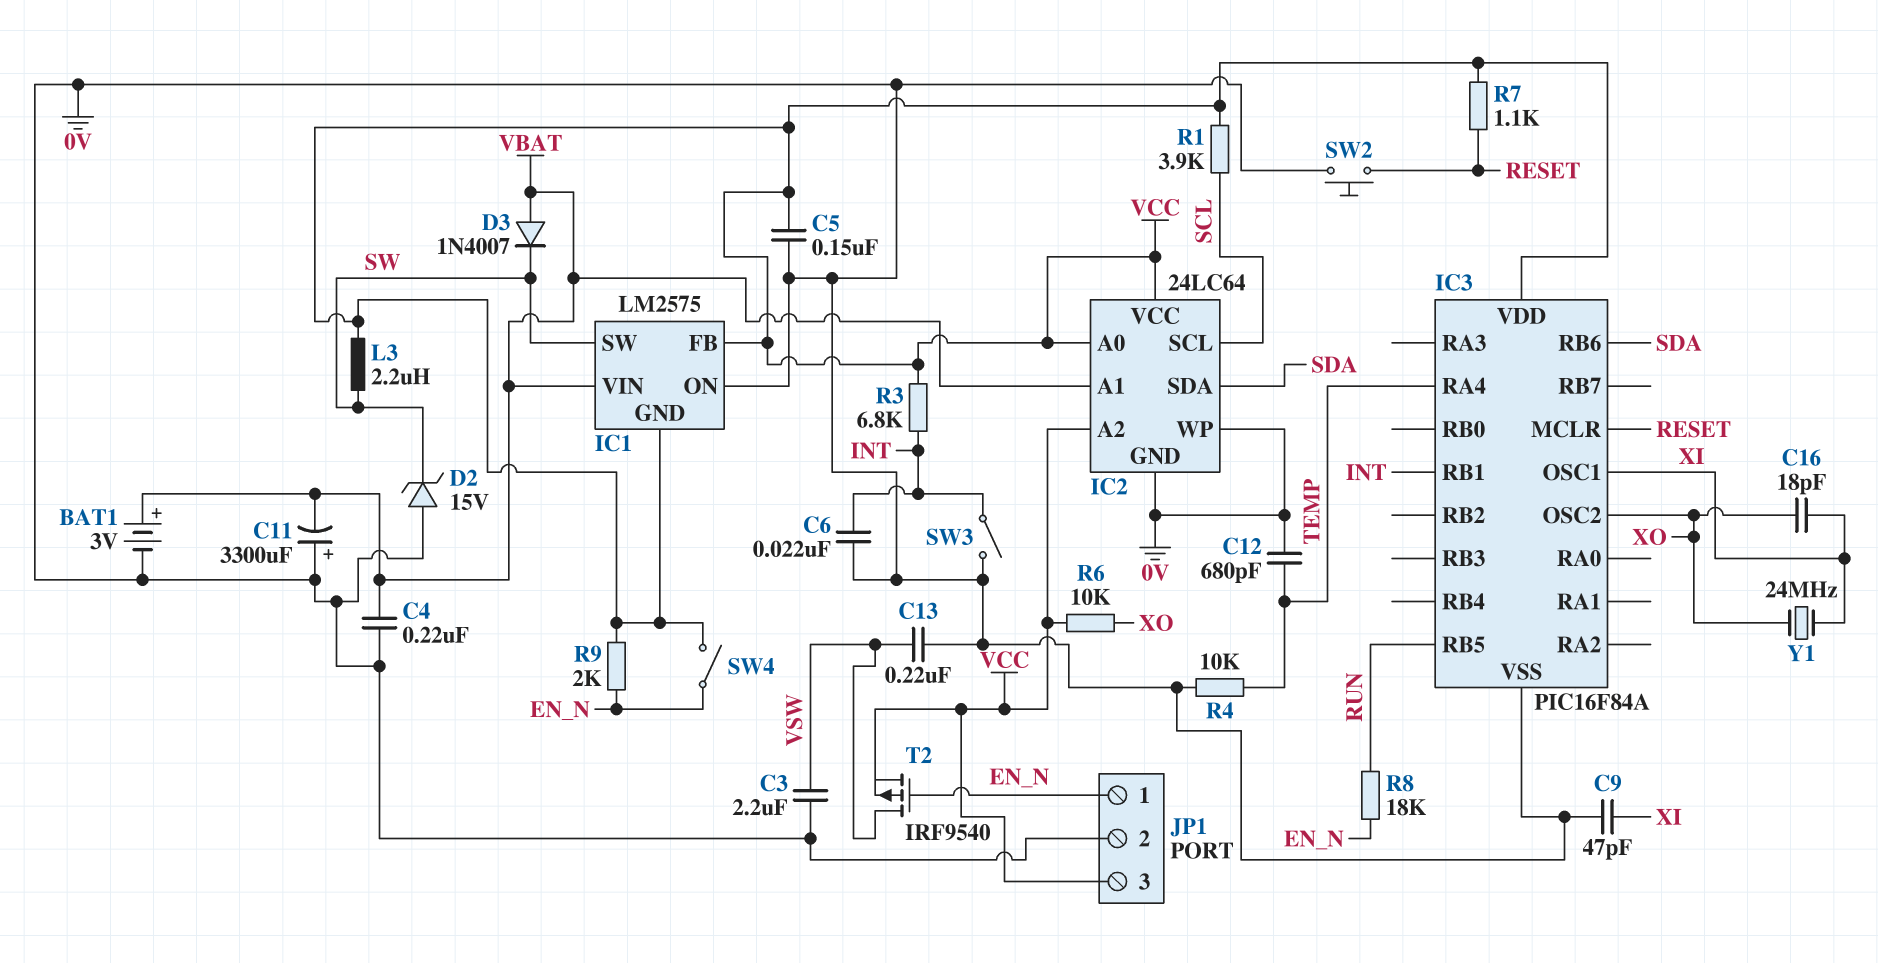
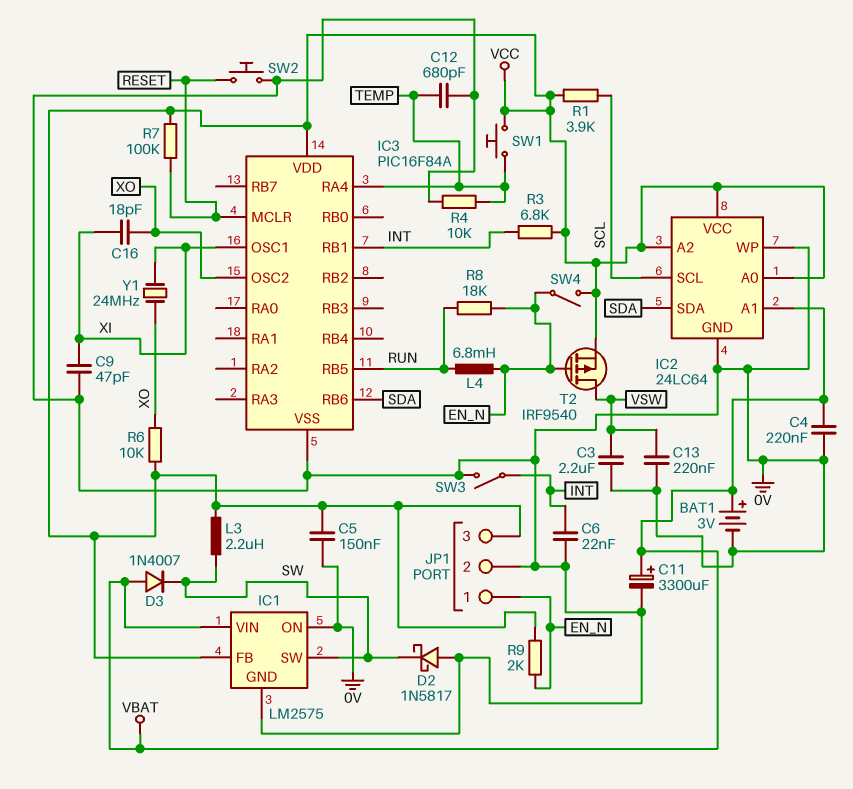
C11: 3300uF (plus 0V, minus VBAT) -> 3300uF (plus VBAT, minus 0V)
D2: zener 15V (A 0V, K SW) -> schottky 1N5817 (A 0V, K SW)
IC1 pin GND: VCC -> 0V
L4: none -> 6.8mH (EN_N, RUN)
R7: 1.1k (RESET, VCC) -> 100k (RESET, VCC)
SW1: none -> button (TEMP, VCC)

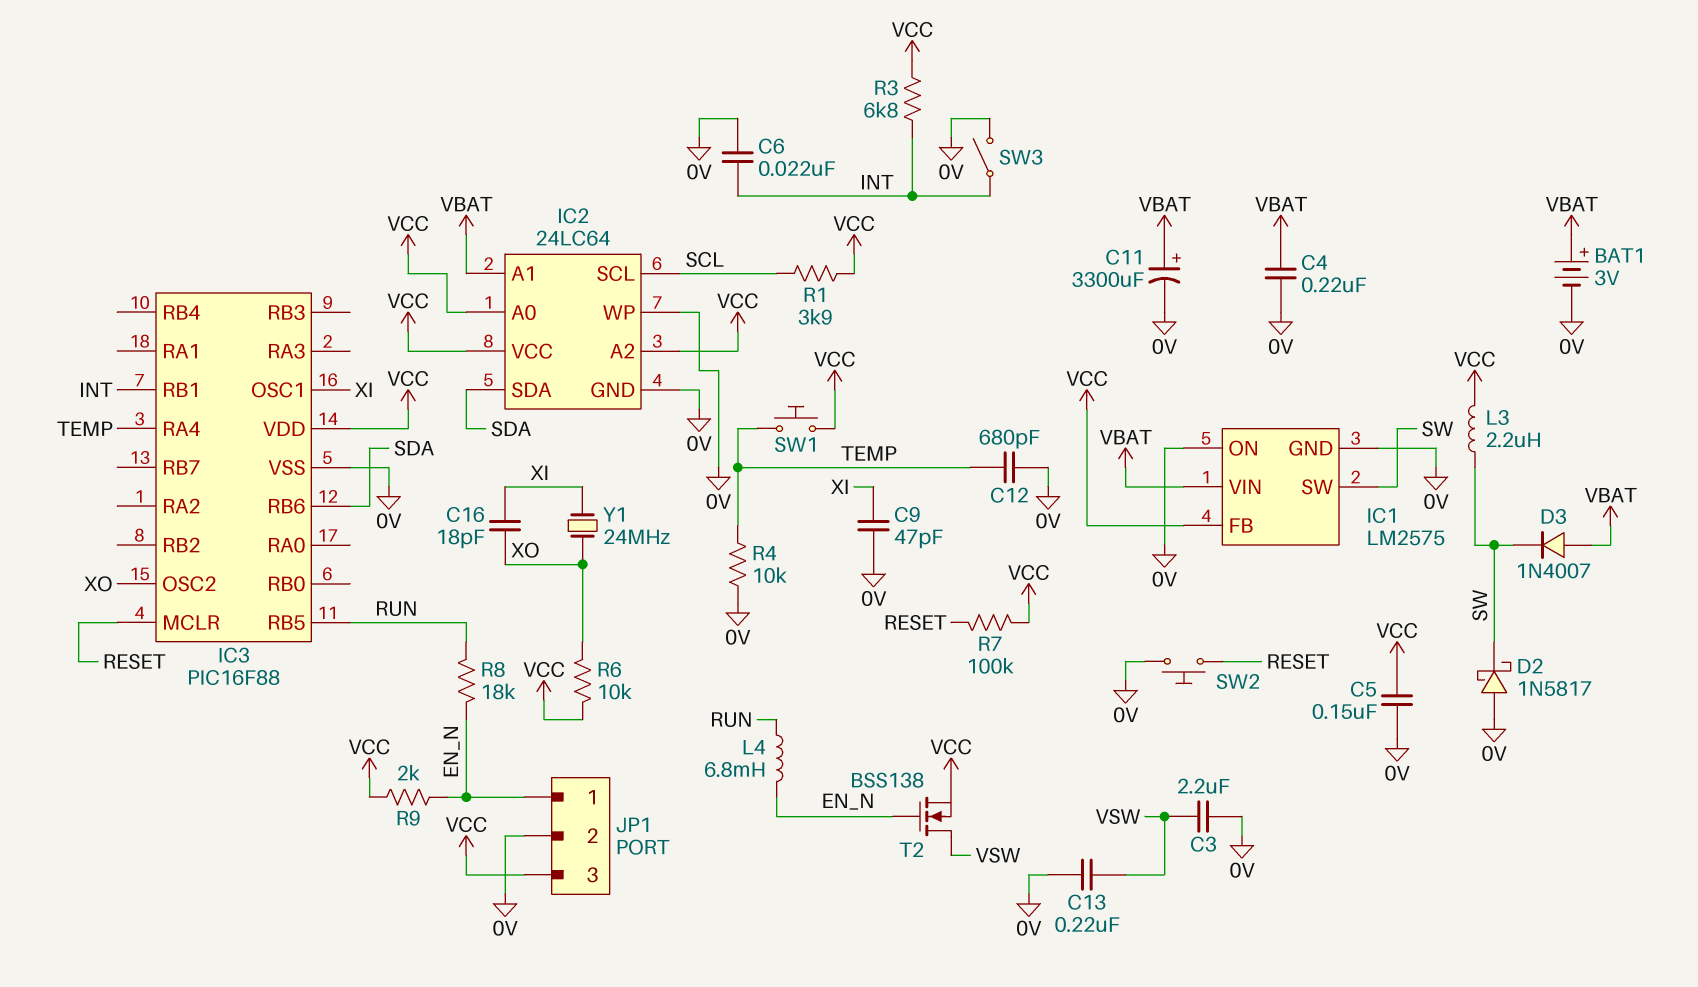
IC3: PIC16F84A -> PIC16F88
SW4: switch (EN_N, VCC) -> none
T2: PMOS IRF9540 (G EN_N, D VSW, S VCC) -> NMOS BSS138 (G EN_N, D VSW, S VCC)

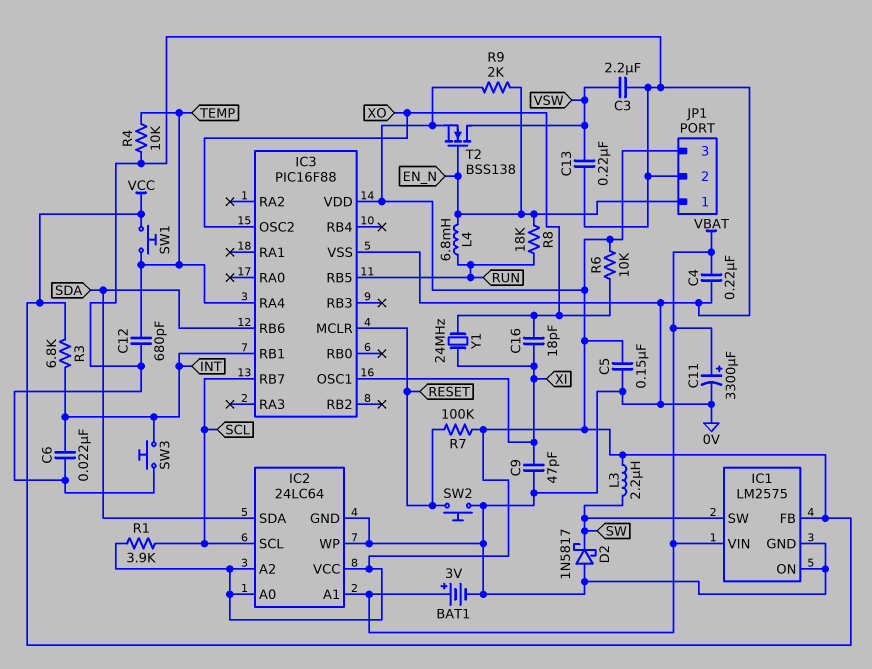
D3: diode 1N4007 (A VBAT, K SW) -> none
IC3 pin RB7: none -> SCL
SW3: switch (0V, INT) -> button (0V, INT)

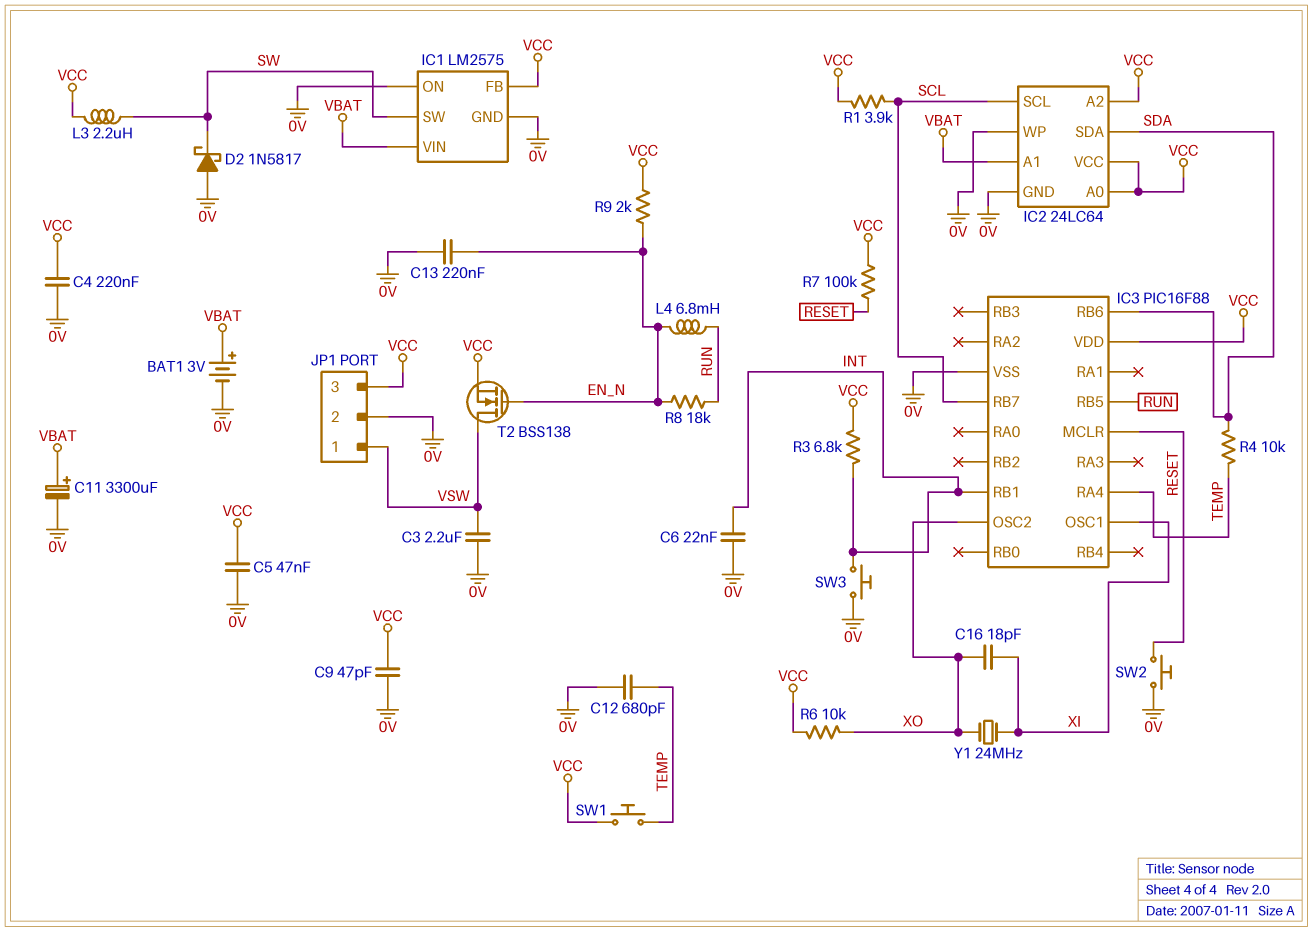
C4: 220nF (0V, VBAT) -> 220nF (0V, VCC)
C5: 150nF (0V, VCC) -> 47nF (0V, VCC)
C9: 47pF (0V, XI) -> 47pF (0V, VCC)
C13: 220nF (0V, VSW) -> 220nF (0V, EN_N)
JP1 pin 1: EN_N -> VSW
R4: 10k (0V, TEMP) -> 10k (SDA, TEMP)

